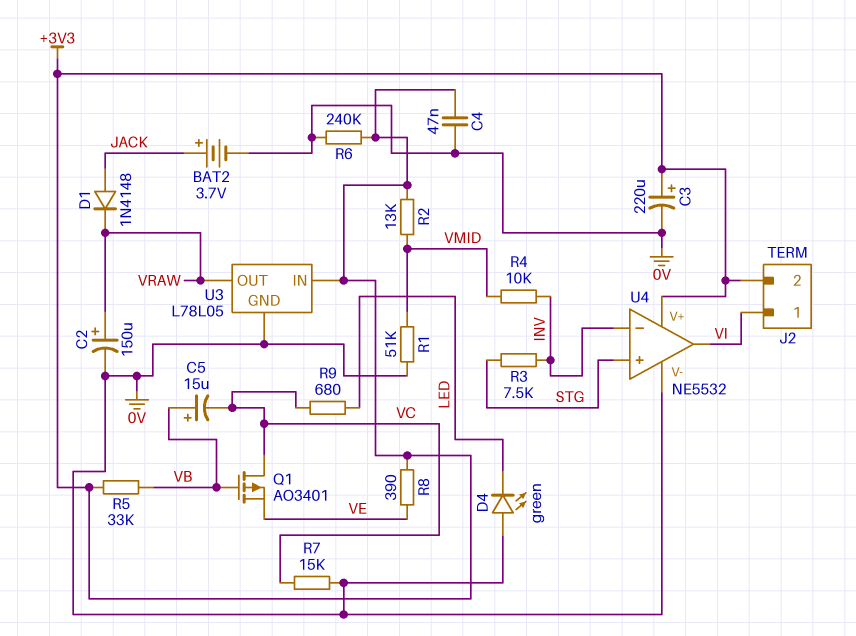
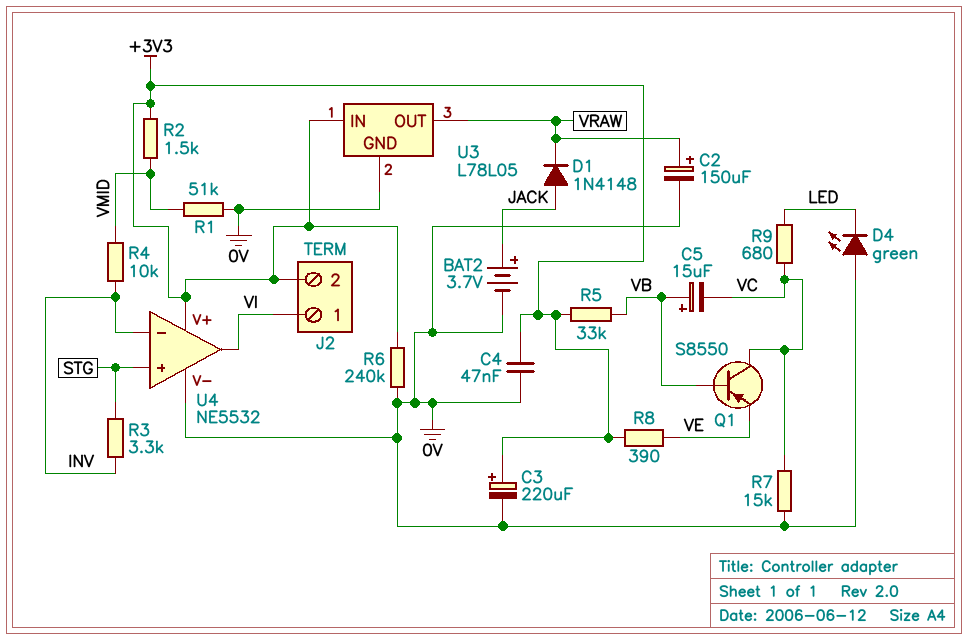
Q1: PMOS AO3401 (G VB, D VC, S VE) -> PNP S8550 (B VB, C VC, E VE)
R2: 13k (+3V3, VMID) -> 1.5k (+3V3, VMID)
R3: 7.5k (INV, STG) -> 3.3k (INV, STG)

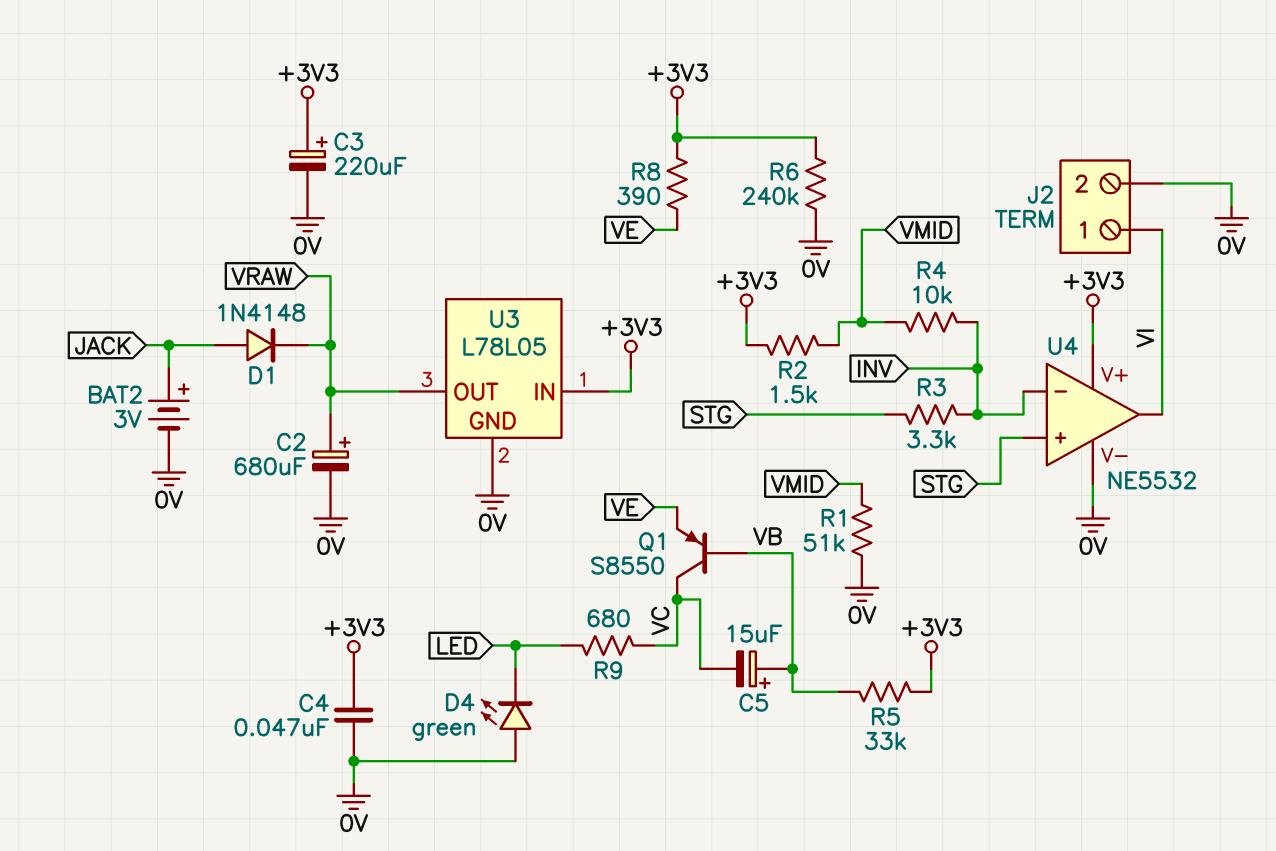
BAT2: 3.7V (plus JACK, minus 0V) -> 3V (plus JACK, minus 0V)
C2: 150uF (plus VRAW, minus 0V) -> 680uF (plus VRAW, minus 0V)
J2 pin 2: +3V3 -> 0V
R7: 15k (0V, VC) -> none

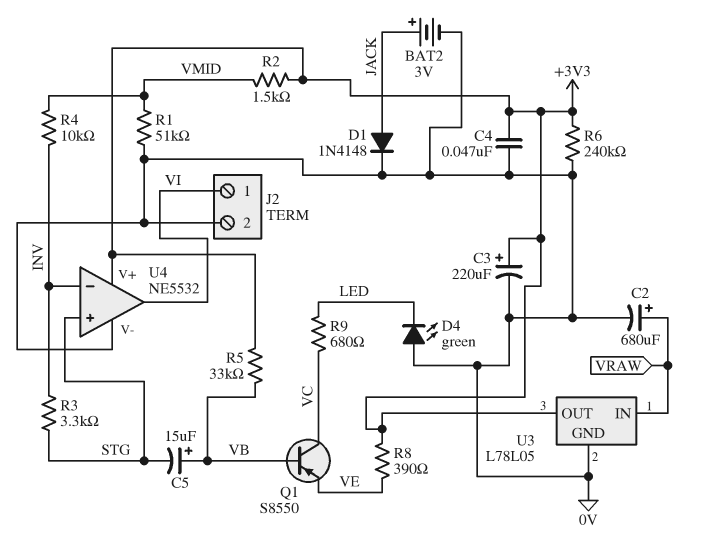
C5: 15uF (plus VB, minus VC) -> 15uF (plus VB, minus STG)
D1: diode 1N4148 (A JACK, K VRAW) -> diode 1N4148 (A JACK, K 0V)
U3 pin IN: +3V3 -> VRAW
U3 pin OUT: VRAW -> +3V3

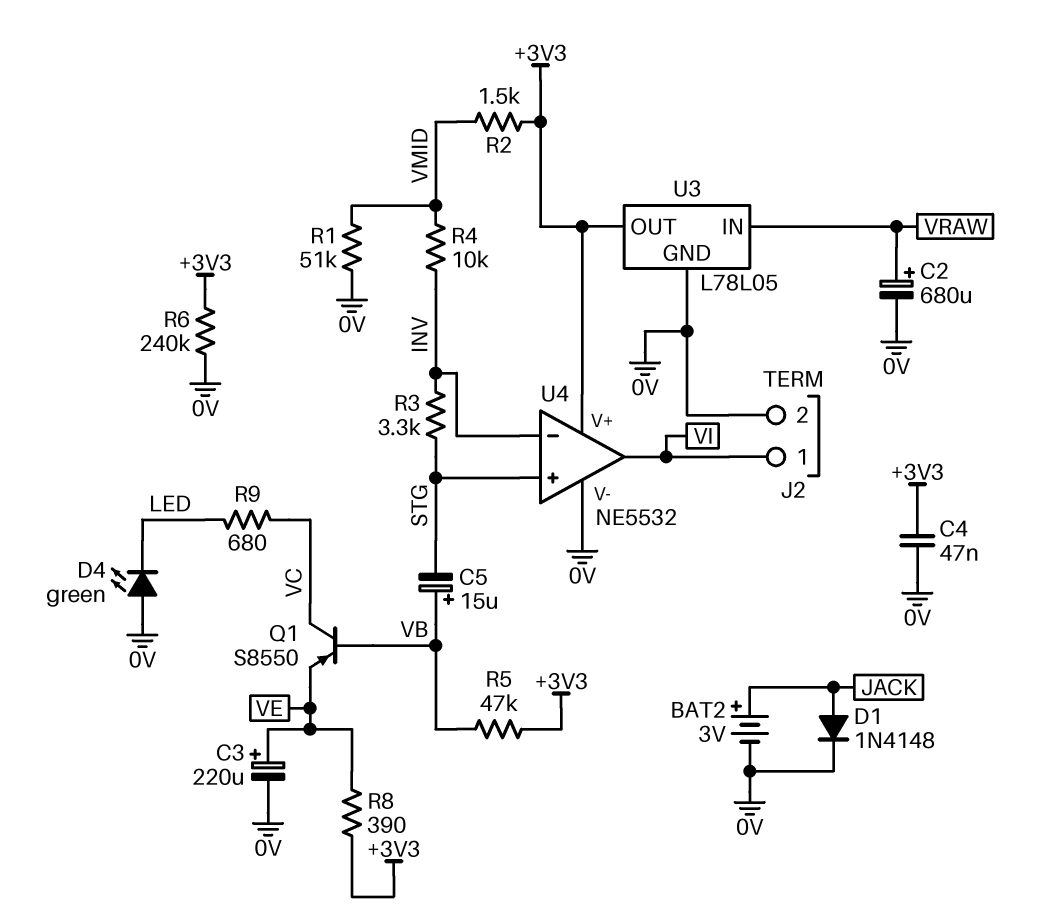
C3: 220uF (plus +3V3, minus 0V) -> 220uF (plus VE, minus 0V)
R5: 33k (+3V3, VB) -> 47k (+3V3, VB)

